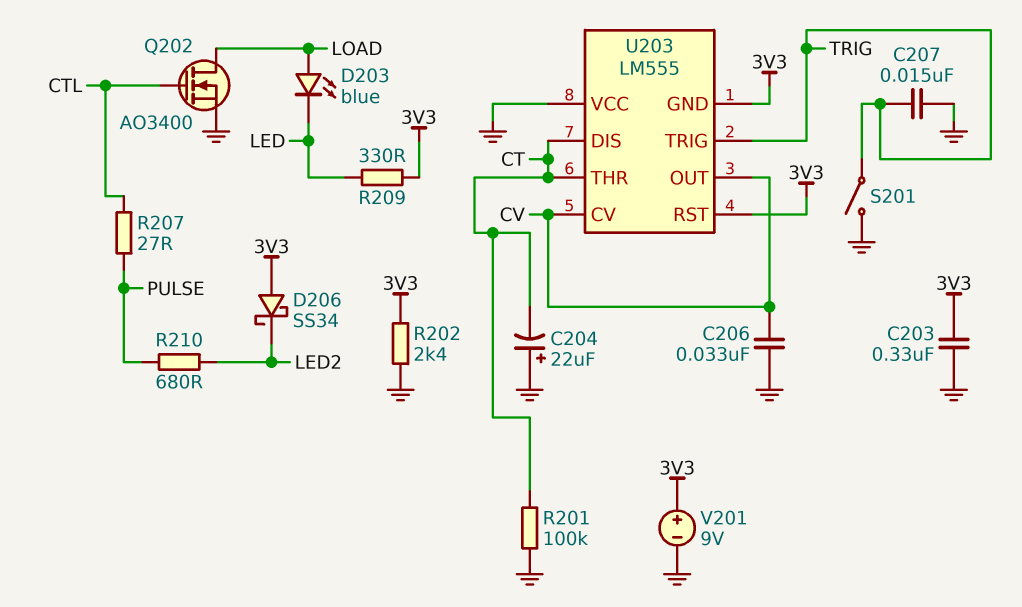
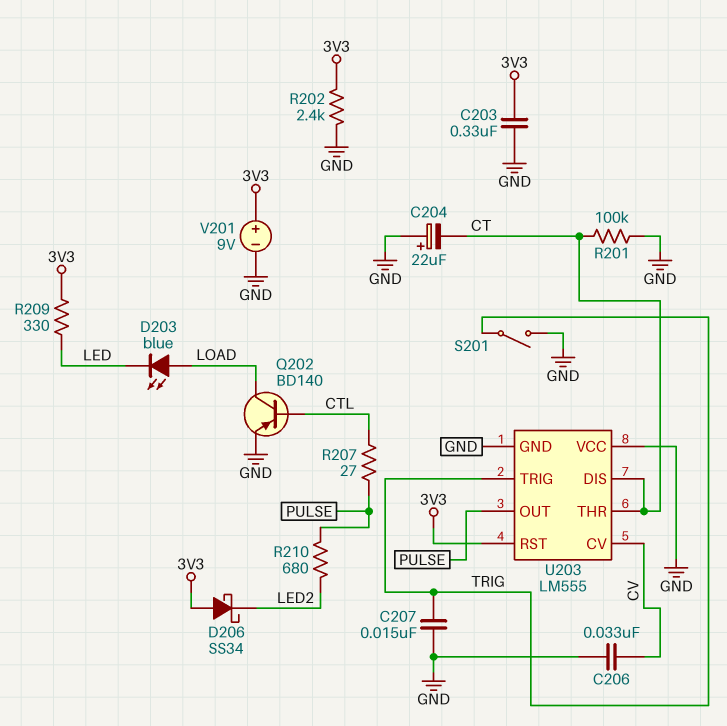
Q202: NMOS AO3400 (G CTL, D LOAD, S GND) -> PNP BD140 (B CTL, C LOAD, E GND)
U203 pin GND: 3V3 -> GND
U203 pin OUT: CV -> PULSE

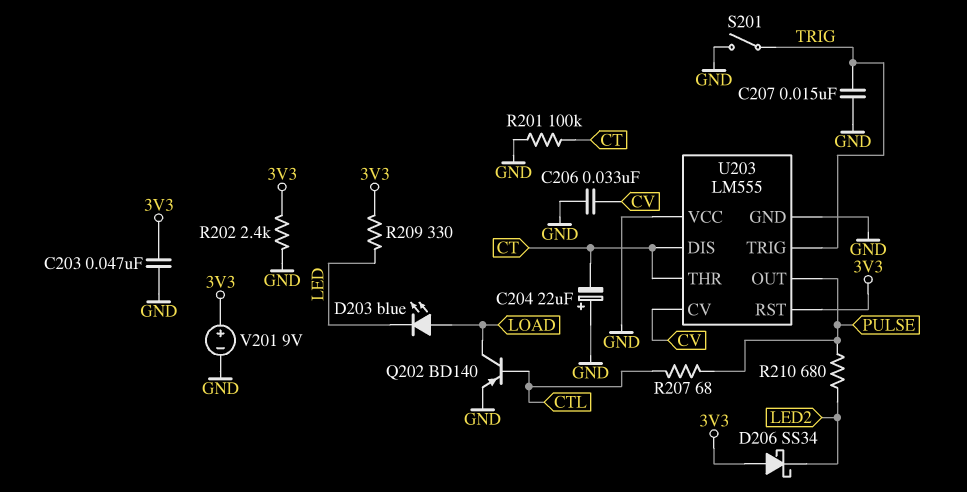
C203: 330nF (3V3, GND) -> 47nF (3V3, GND)
R207: 27 (CTL, PULSE) -> 68 (CTL, PULSE)

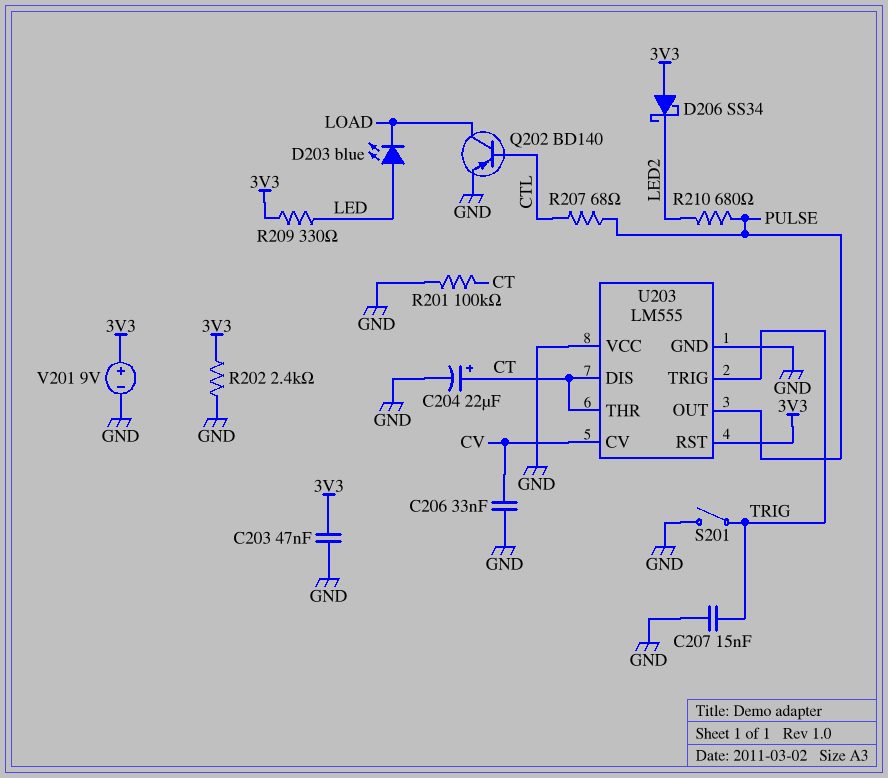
C204: 22uF (plus GND, minus CT) -> 22uF (plus CT, minus GND)
D203: LED blue (A LOAD, K LED) -> LED blue (A LED, K LOAD)

